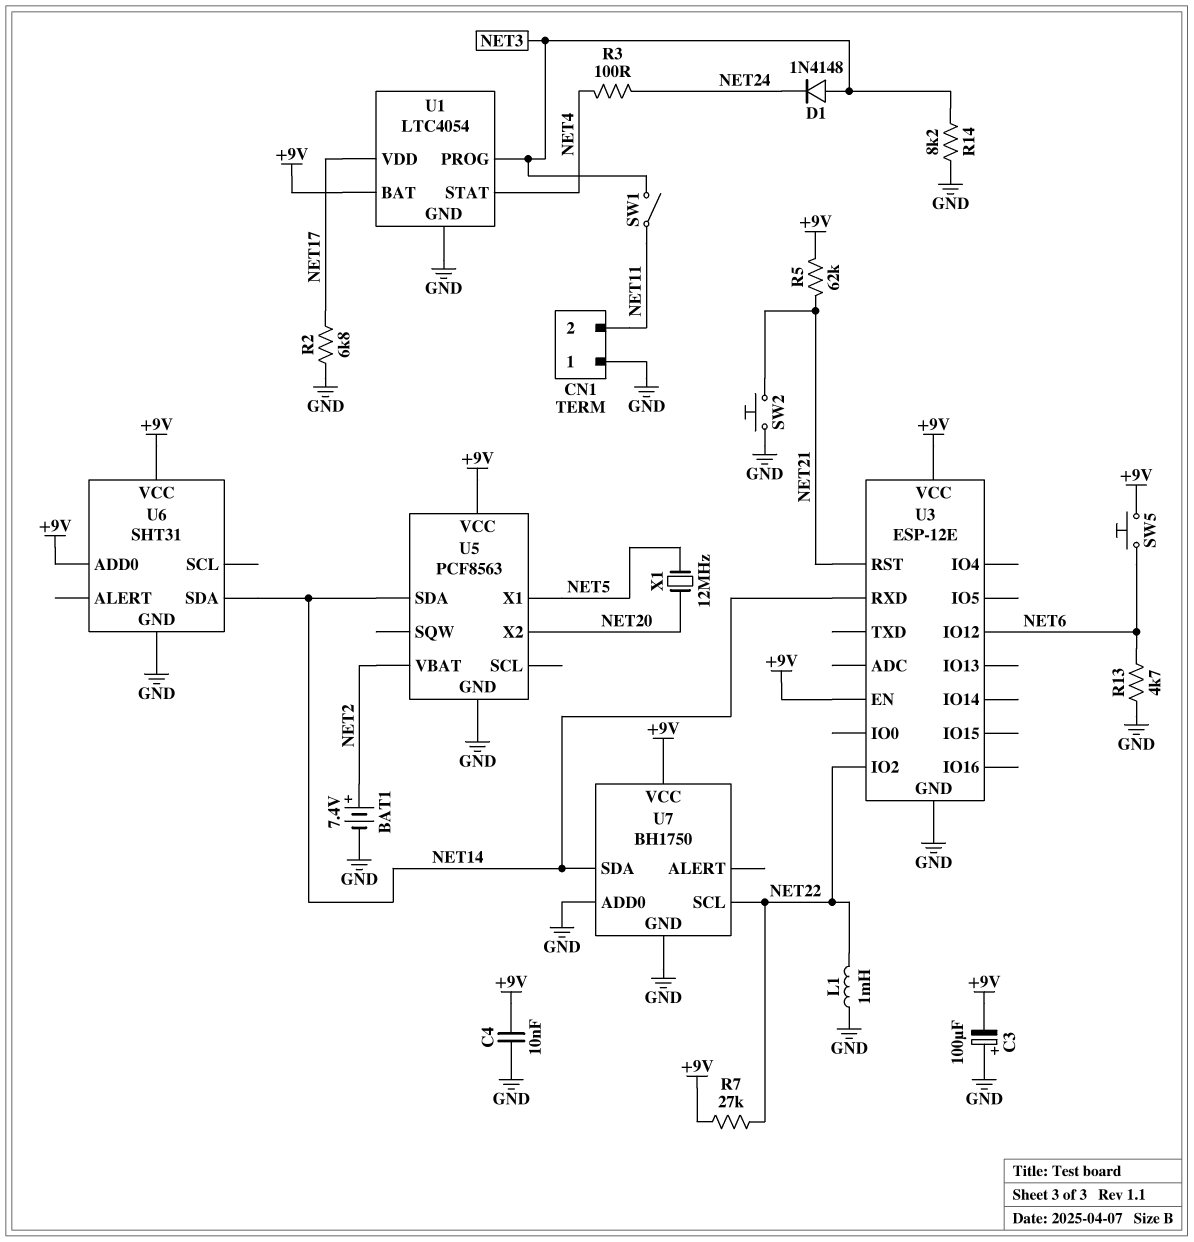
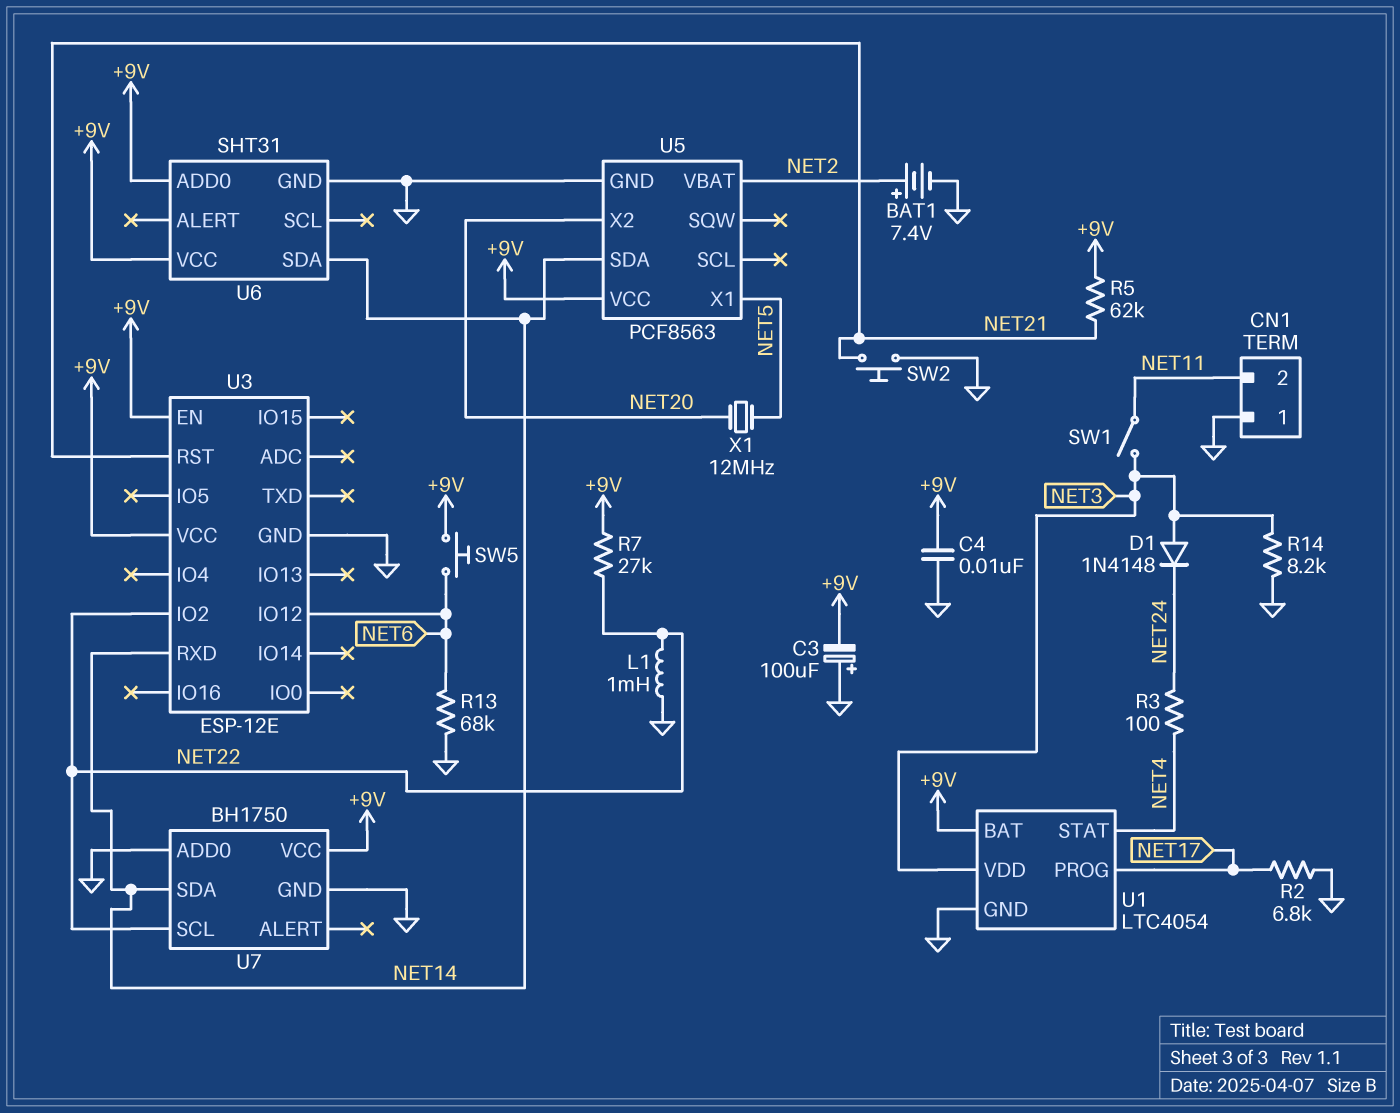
R13: 4.7k (GND, NET6) -> 68k (GND, NET6)
U1 pin PROG: NET3 -> NET17
U1 pin VDD: NET17 -> NET3

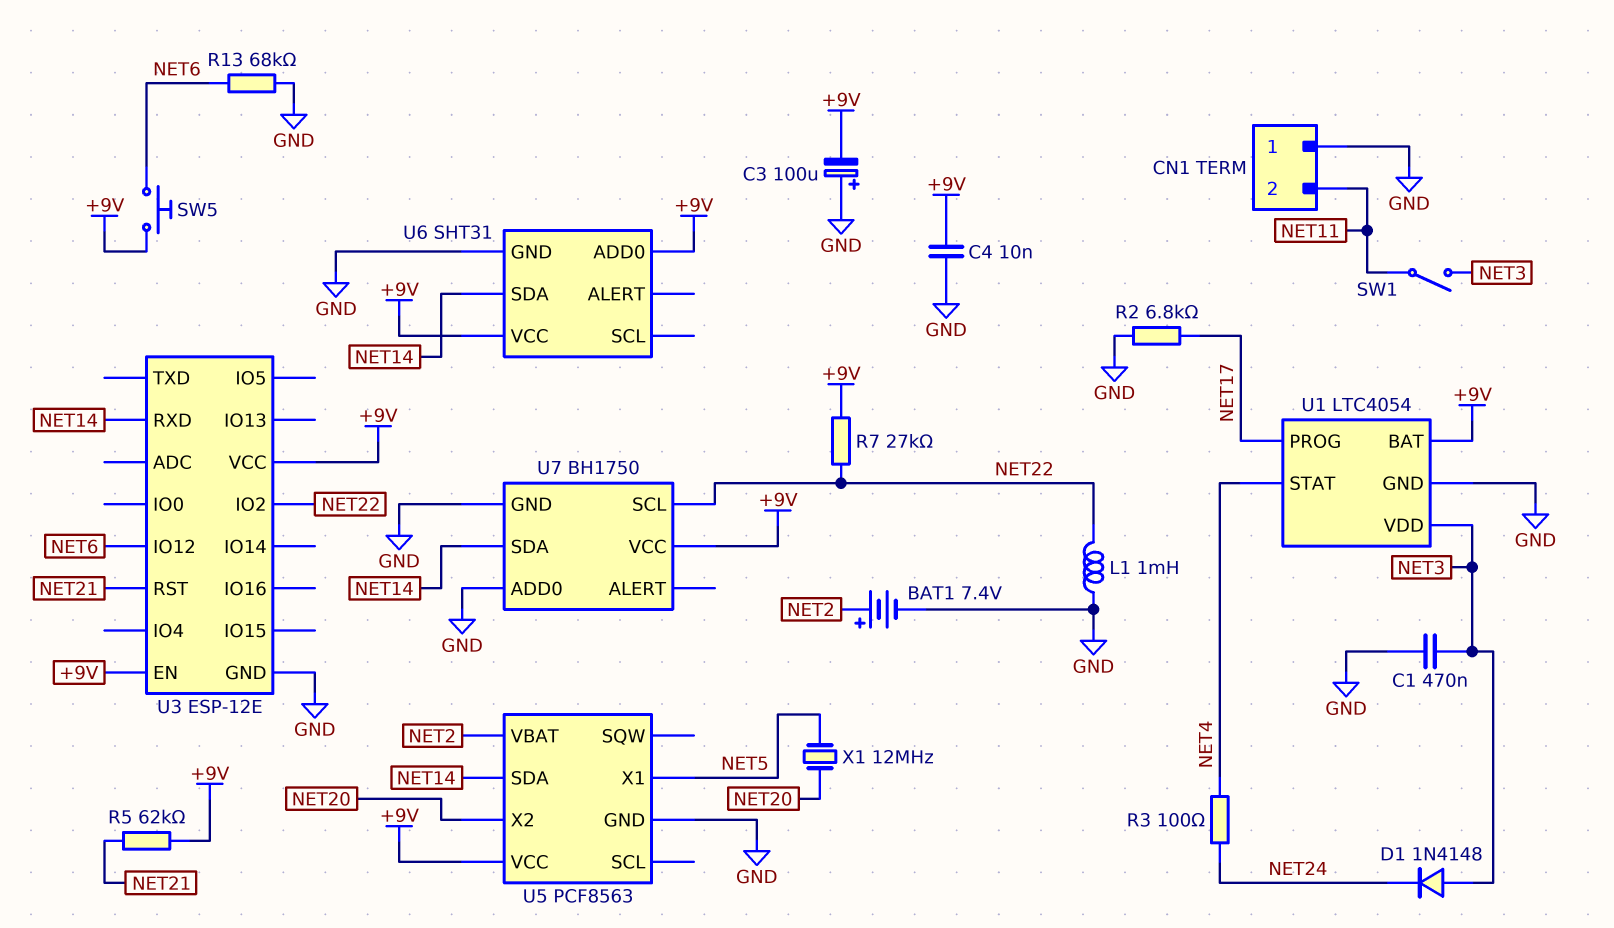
C1: none -> 470nF (GND, NET3)
R14: 8.2k (GND, NET3) -> none
SW2: button (GND, NET21) -> none

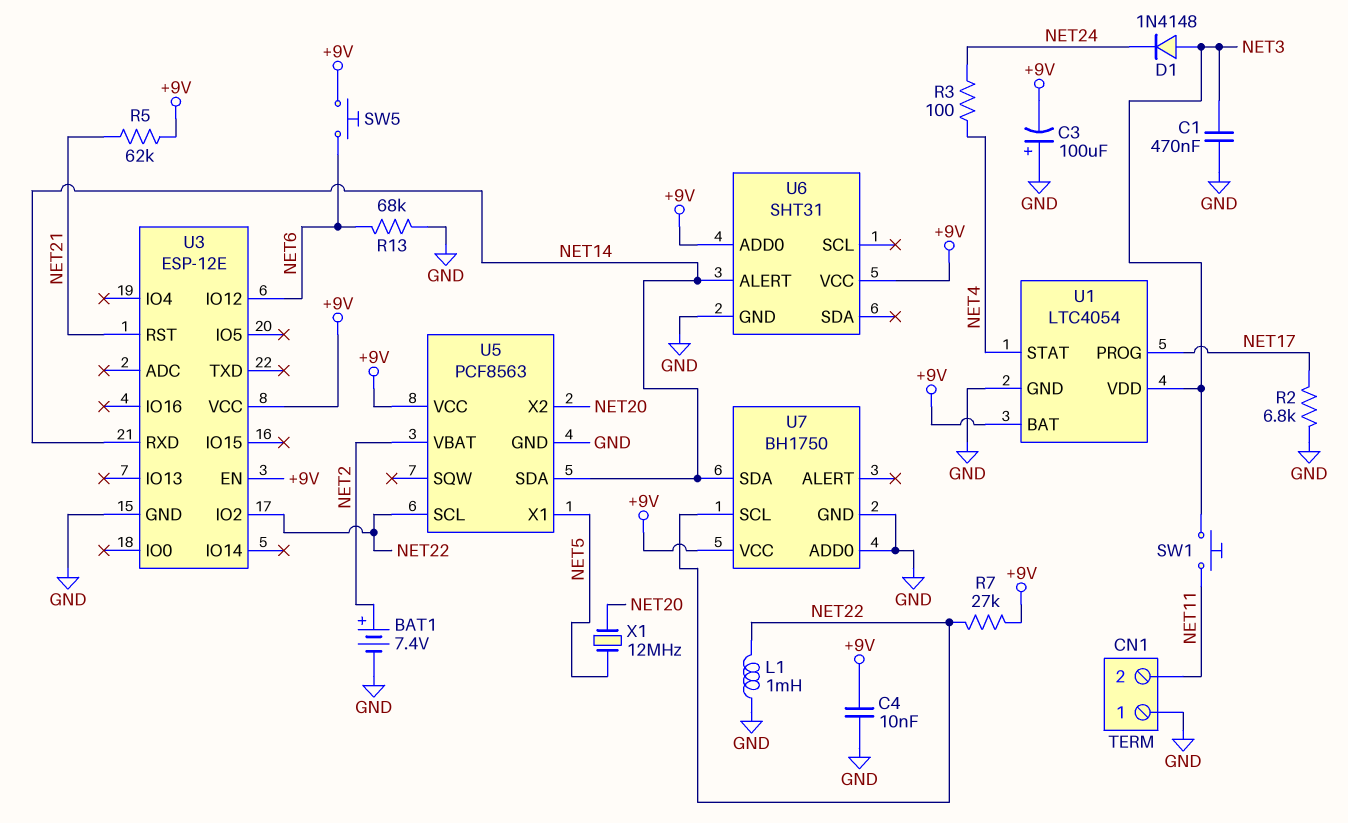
SW1: switch (NET3, NET11) -> button (NET3, NET11)
U5 pin SCL: none -> NET22
U6 pin ALERT: none -> NET14
U6 pin SDA: NET14 -> none

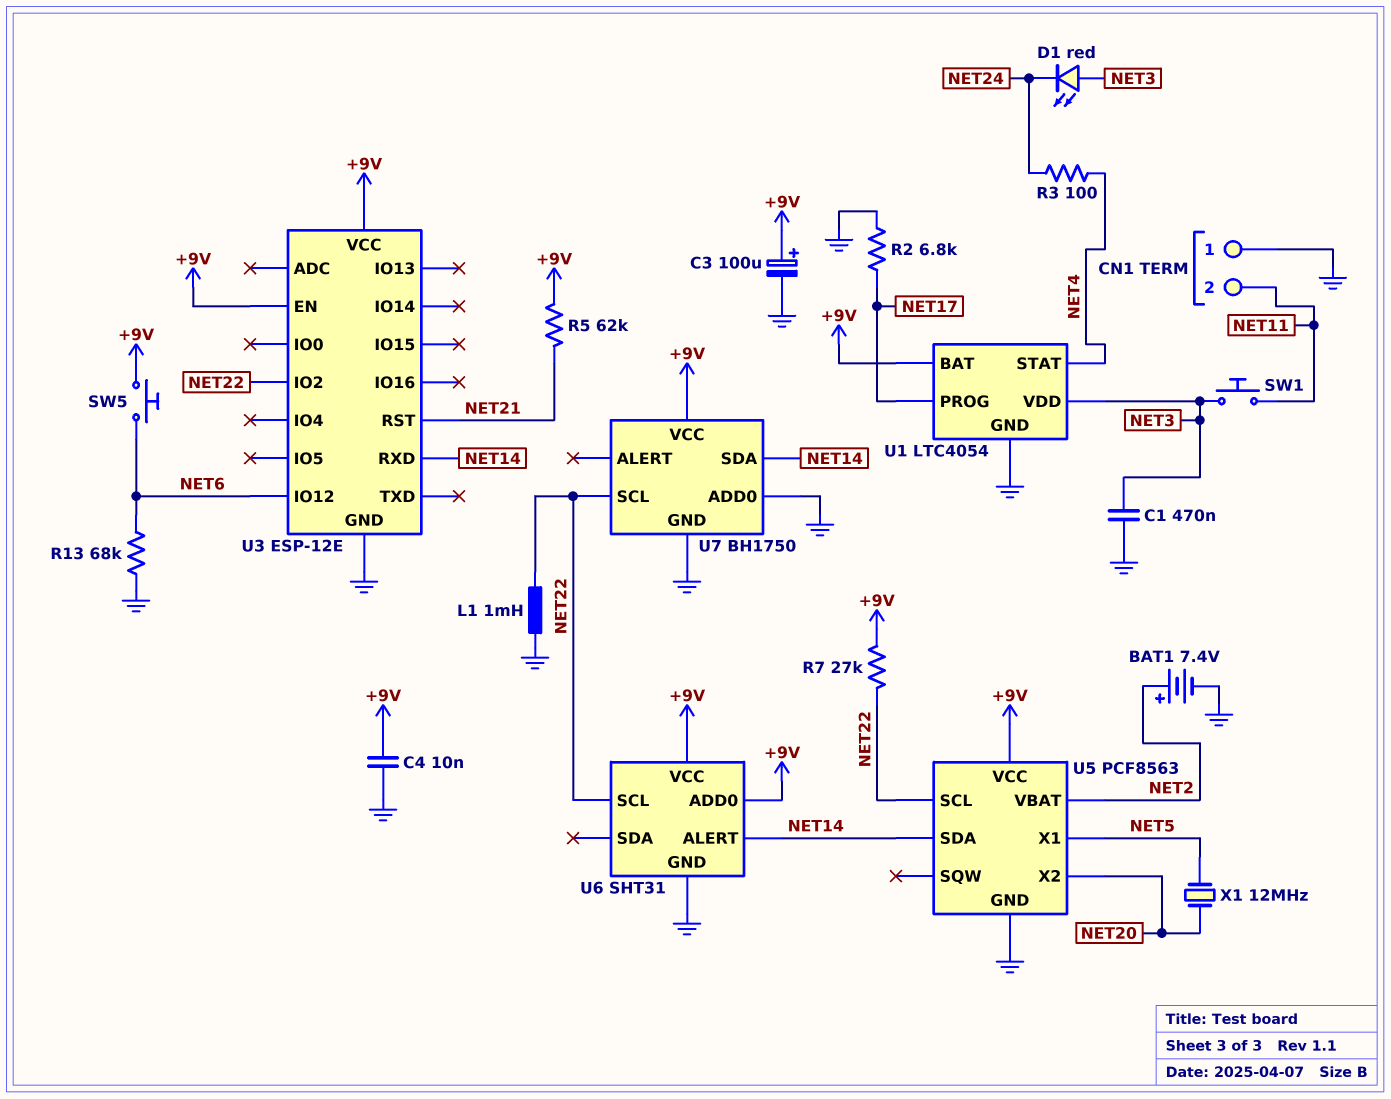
C3: 100uF (plus GND, minus +9V) -> 100uF (plus +9V, minus GND)
D1: diode 1N4148 (A NET3, K NET24) -> LED red (A NET3, K NET24)
U6 pin SCL: none -> NET22

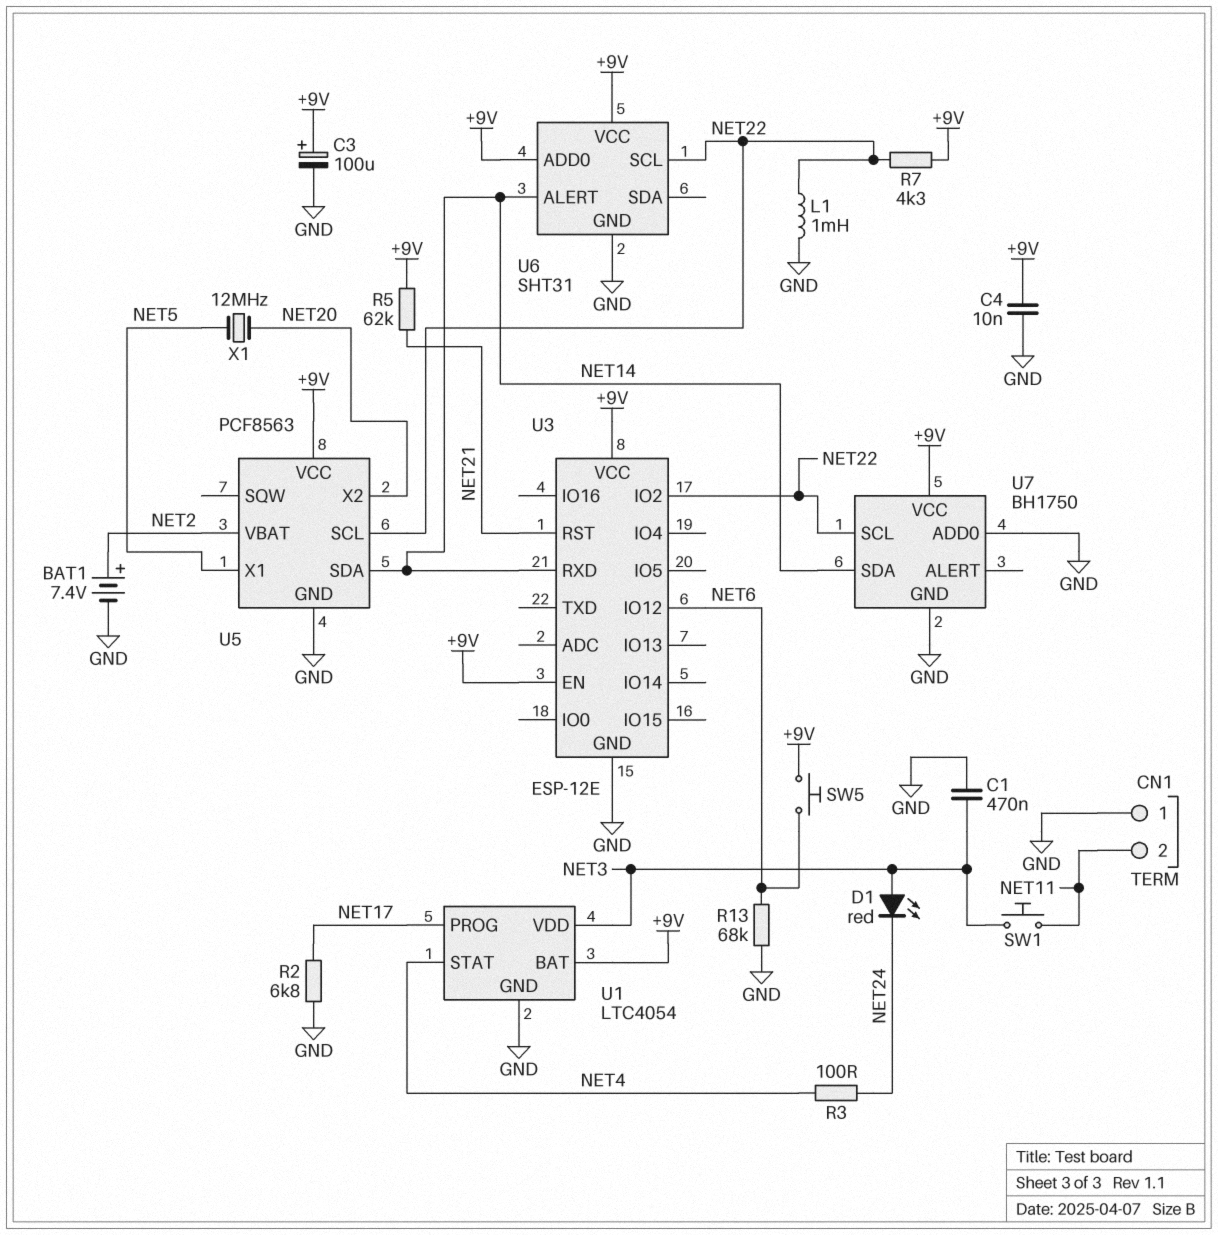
R7: 27k (+9V, NET22) -> 4.3k (+9V, NET22)

